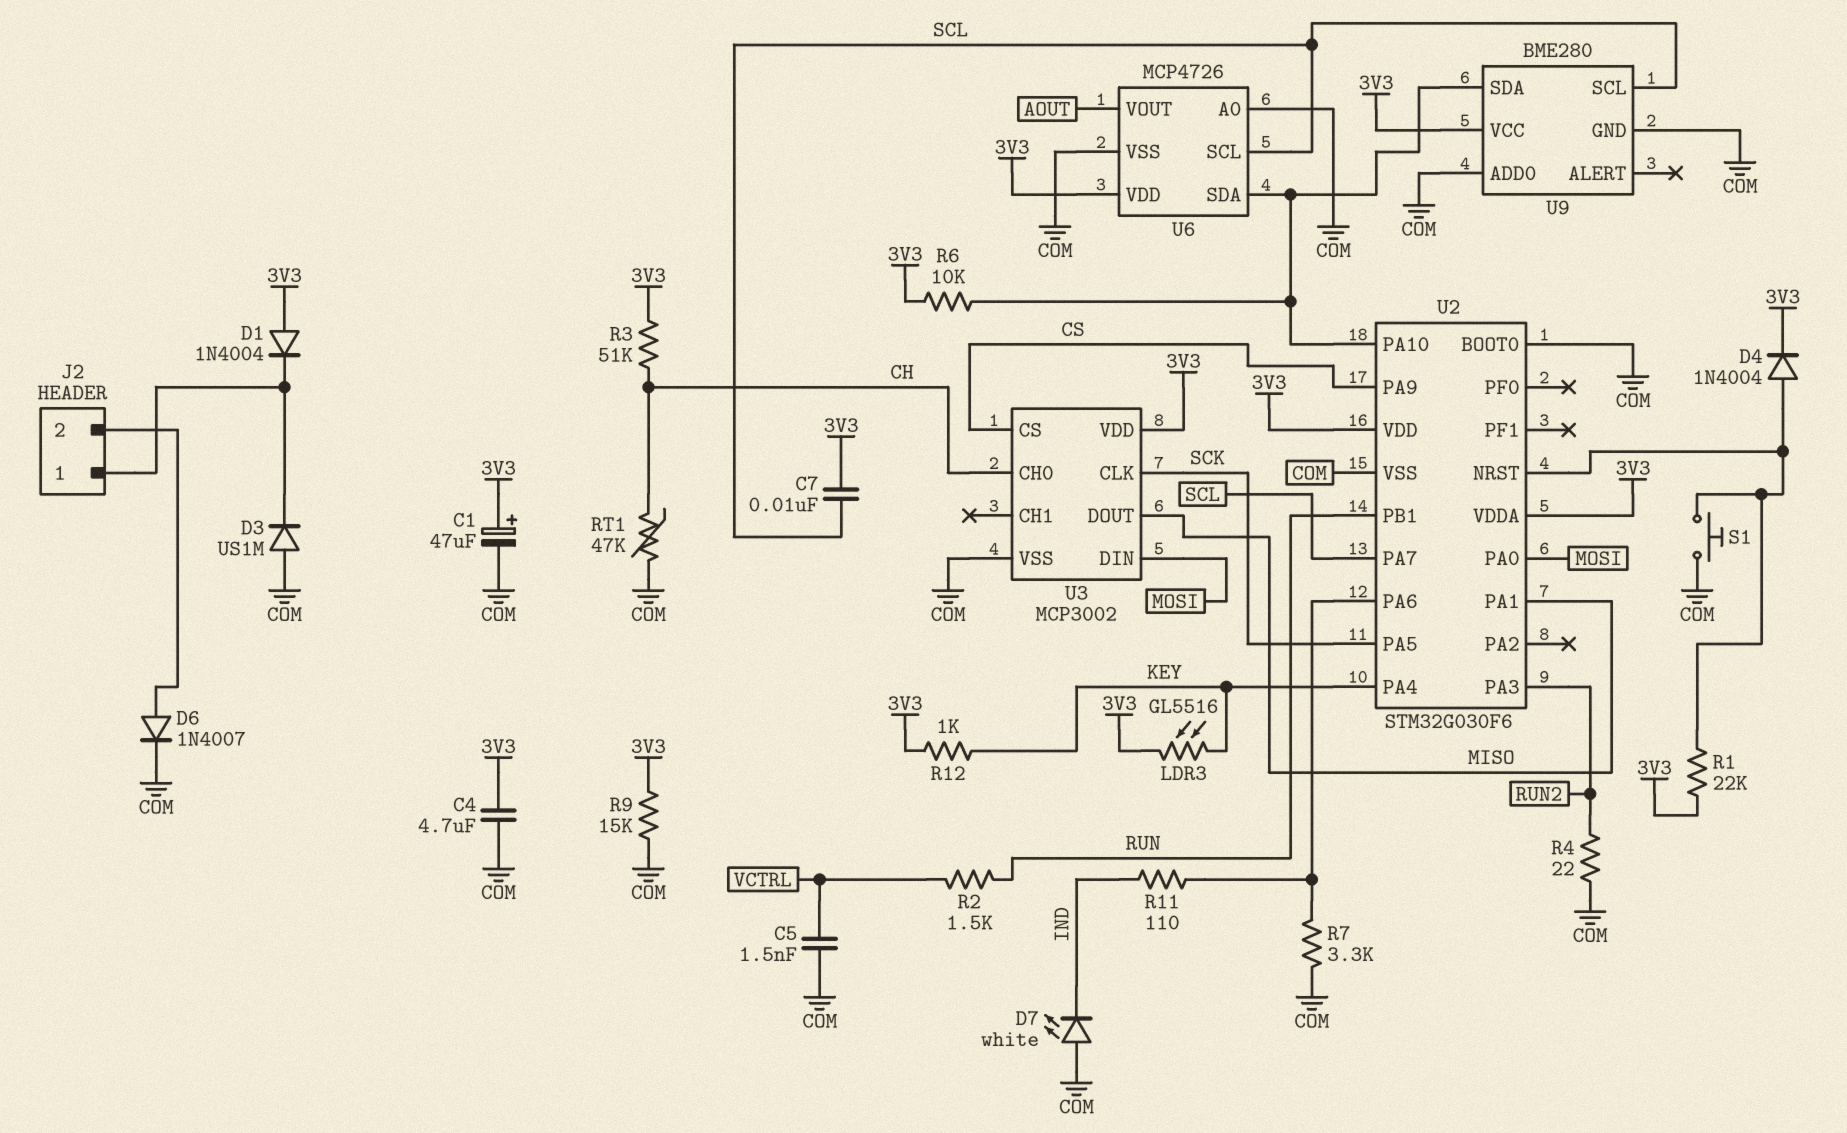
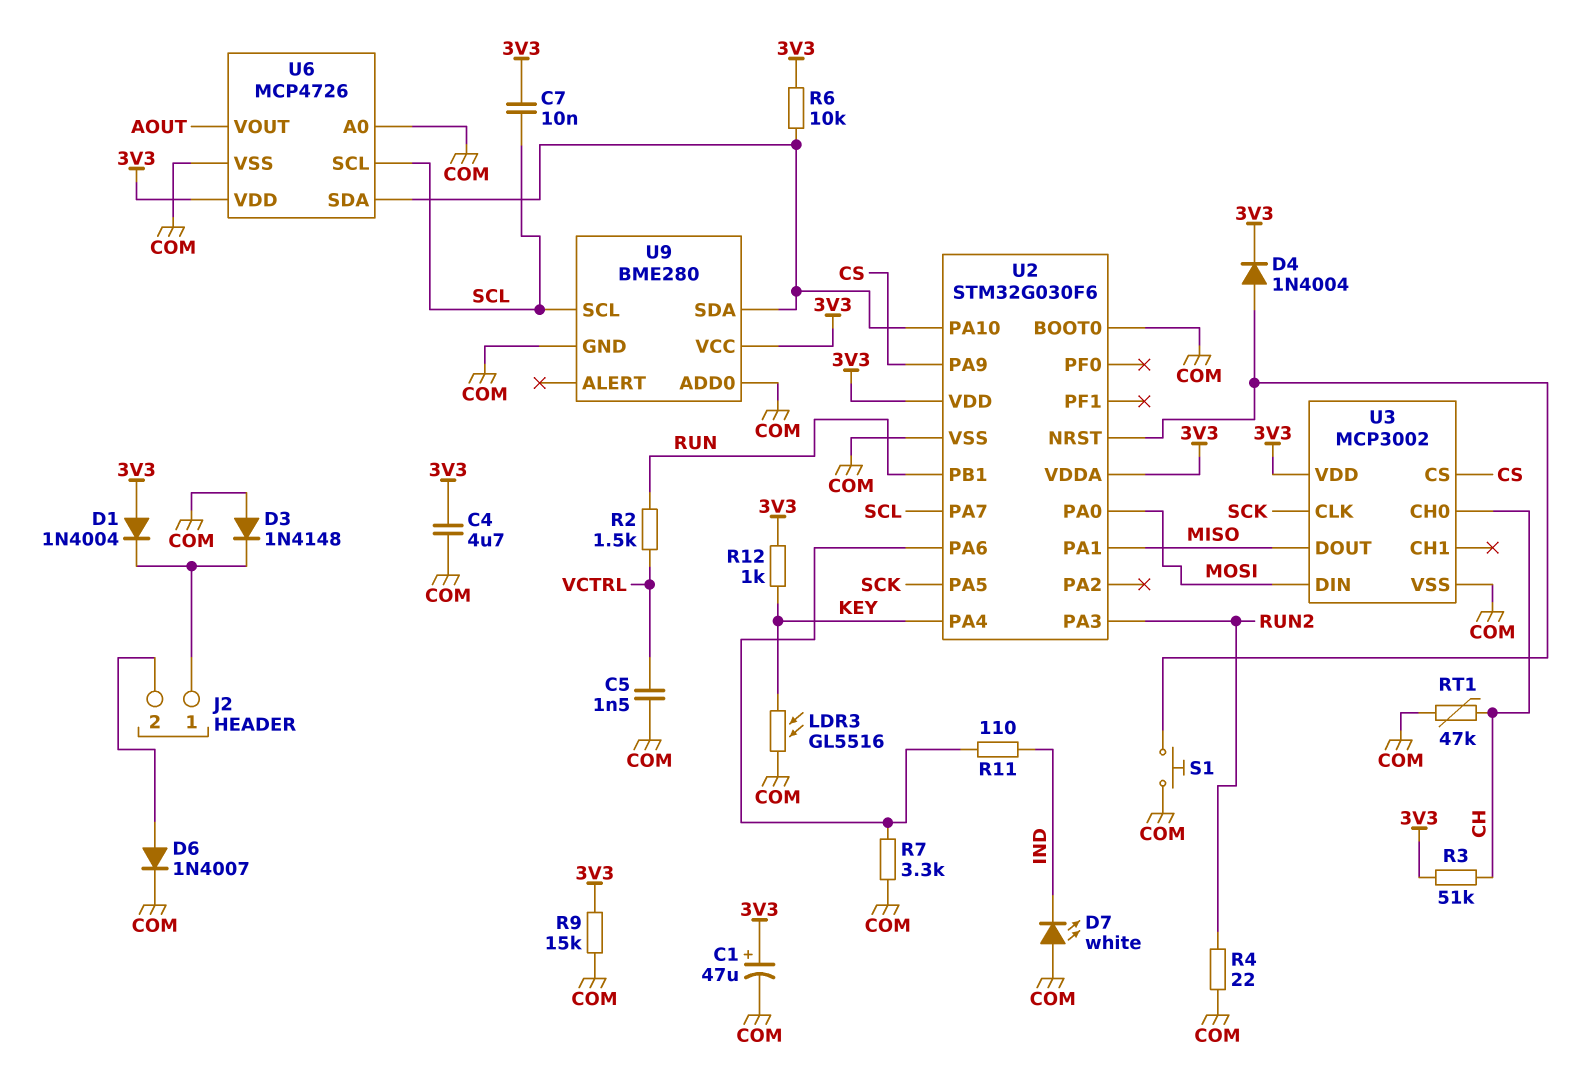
D3: diode US1M (A COM, K J2/1) -> diode 1N4148 (A COM, K J2/1)
LDR3: GL5516 (3V3, KEY) -> GL5516 (COM, KEY)
R1: 22k (3V3, U2/NRST) -> none

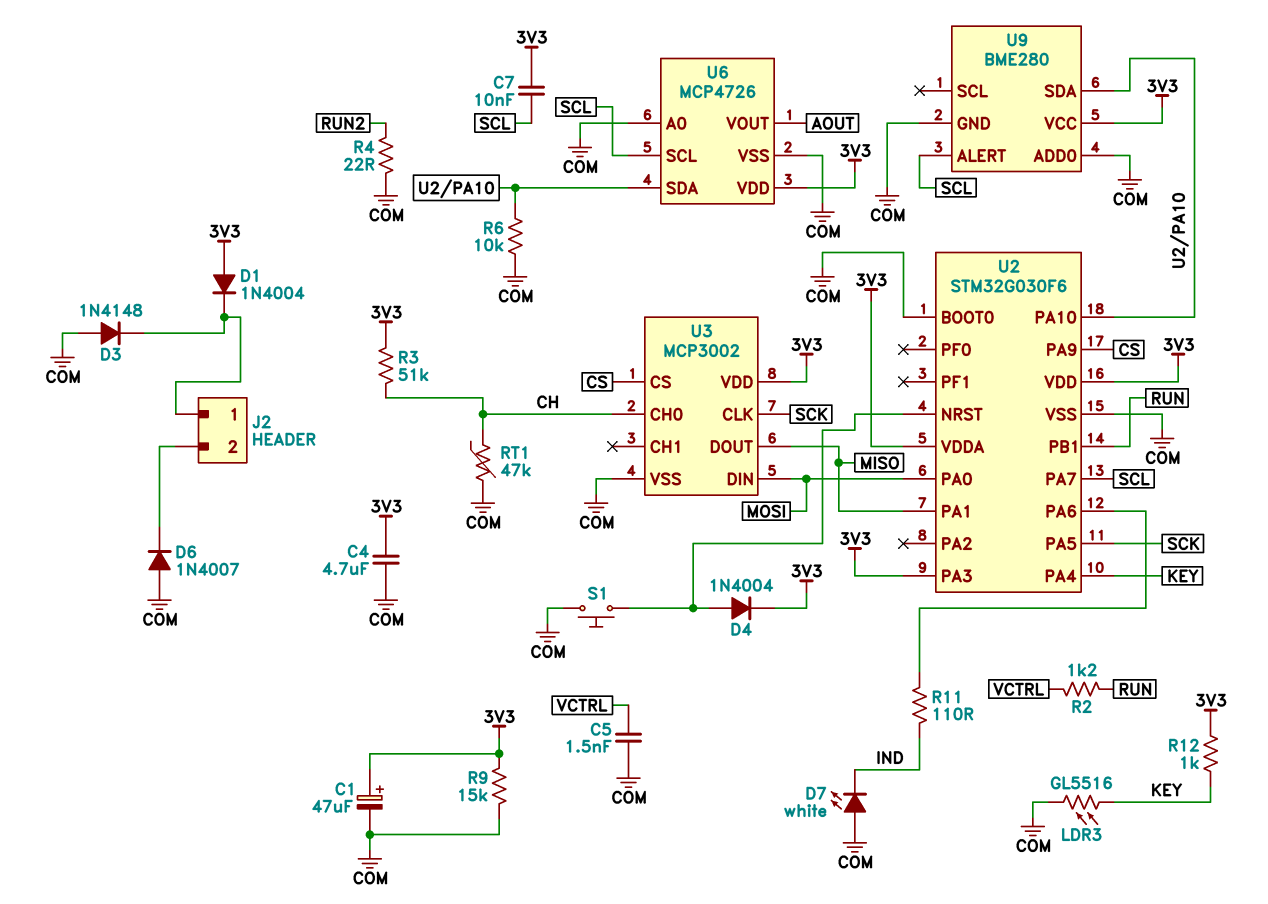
D6: diode 1N4007 (A J2/2, K COM) -> diode 1N4007 (A COM, K J2/2)
R2: 1.5k (RUN, VCTRL) -> 1.2k (RUN, VCTRL)
R6: 10k (3V3, U2/PA10) -> 10k (COM, U2/PA10)
R7: 3.3k (COM, U2/PA6) -> none
U2 pin PA3: RUN2 -> 3V3
U9 pin ALERT: none -> SCL
U9 pin SCL: SCL -> none

